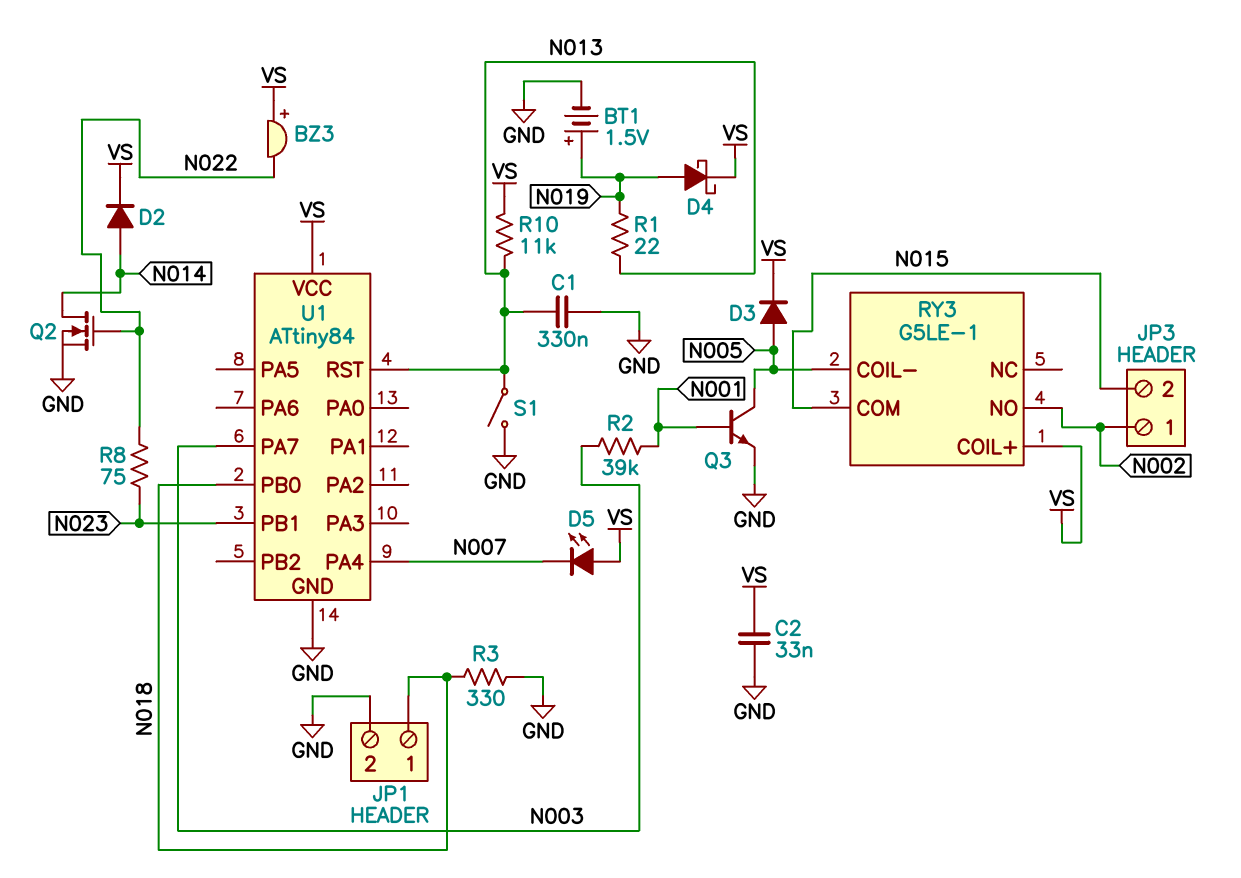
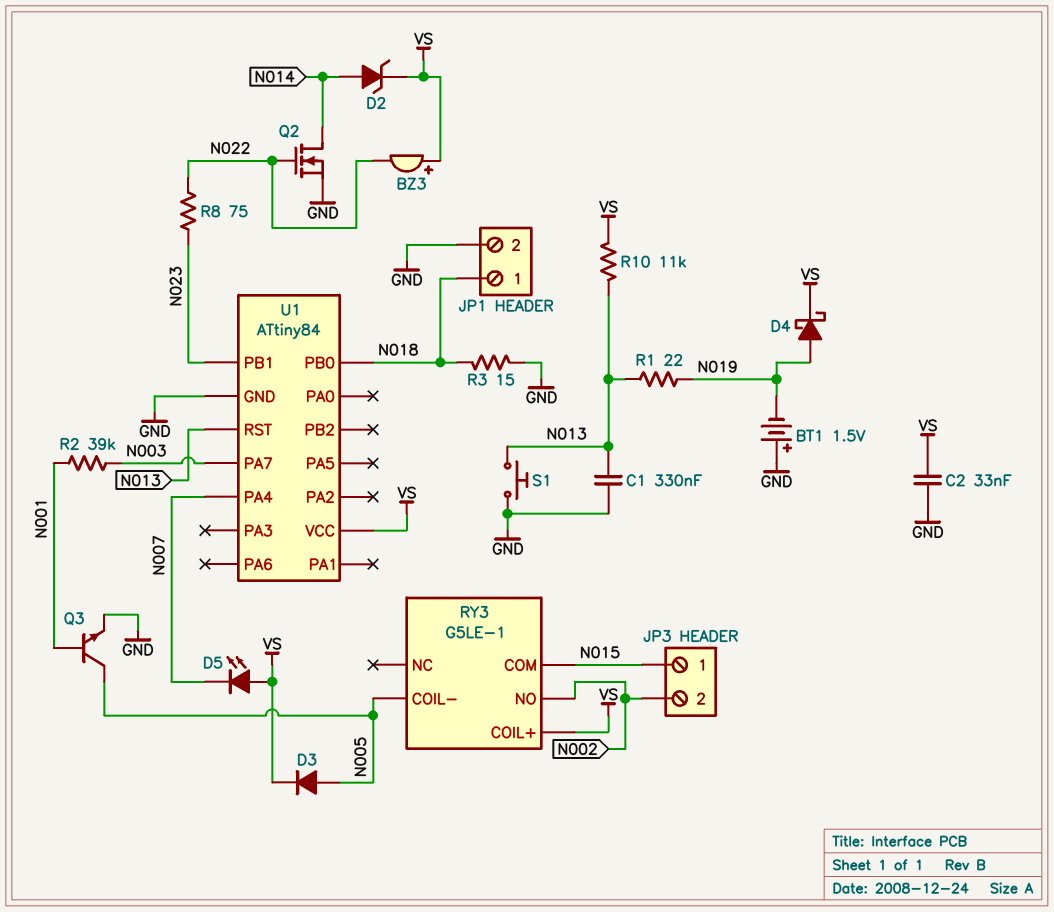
BT1: 1.5V (plus N019, minus GND) -> 1.5V (plus GND, minus N019)
D2: diode (A N014, K VS) -> zener (A N014, K VS)
JP3 pin 1: N002 -> N015
JP3 pin 2: N015 -> N002
R3: 330 (GND, N018) -> 15 (GND, N018)
S1: switch (GND, N013) -> button (GND, N013)

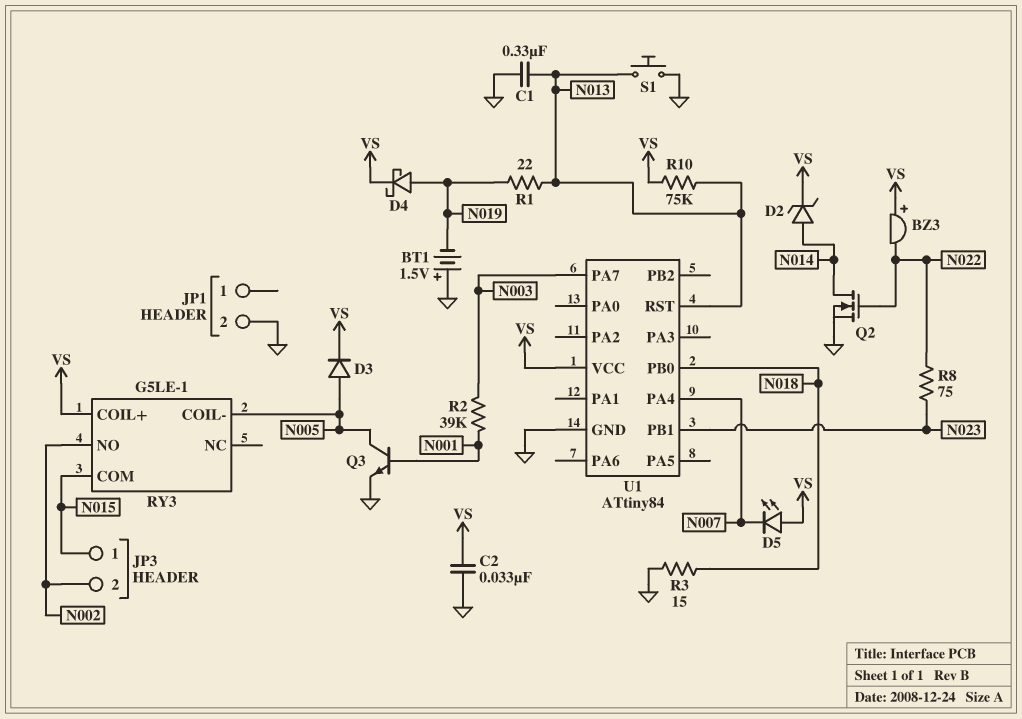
JP1 pin 1: N018 -> none
R10: 11k (N013, VS) -> 75k (N013, VS)

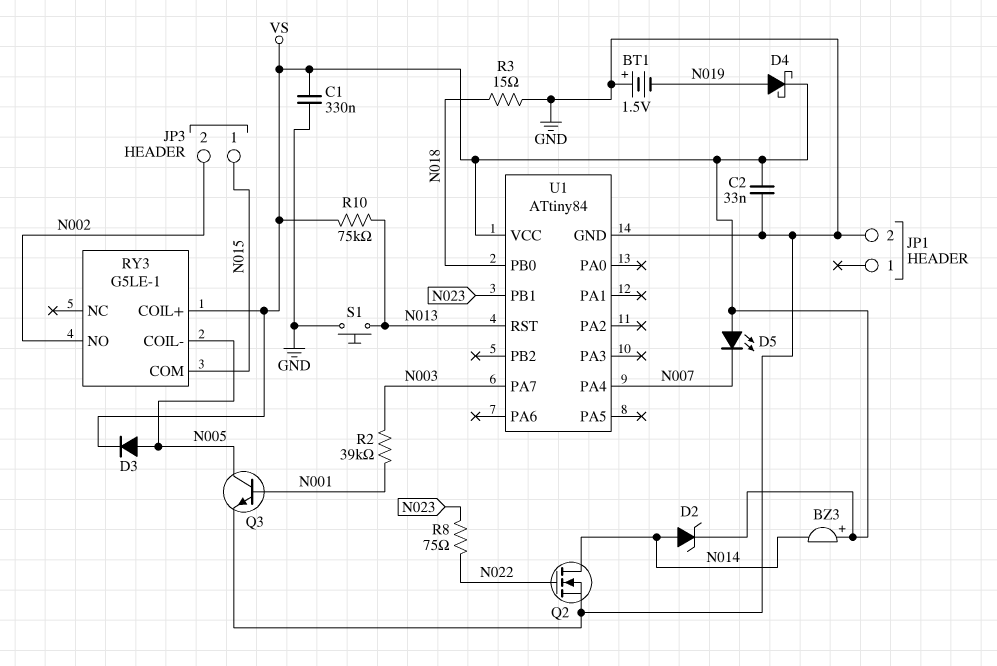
BZ3: buzzer (plus VS, minus N022) -> buzzer (plus VS, minus N014)
C1: 330nF (GND, N013) -> 330nF (GND, VS)
R1: 22 (N013, N019) -> none

